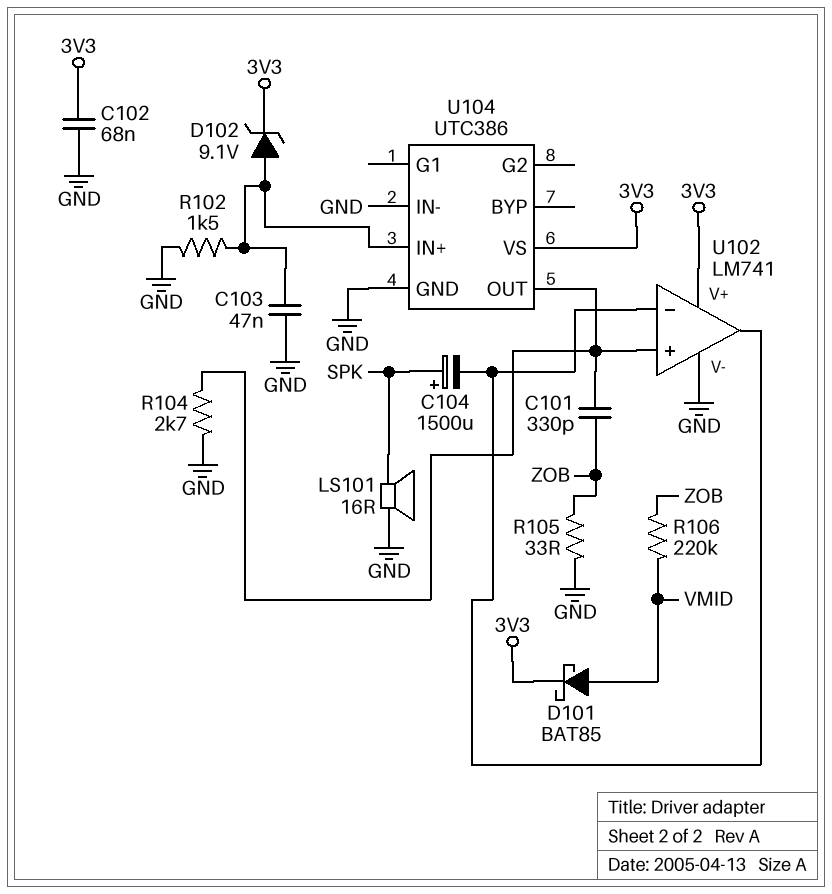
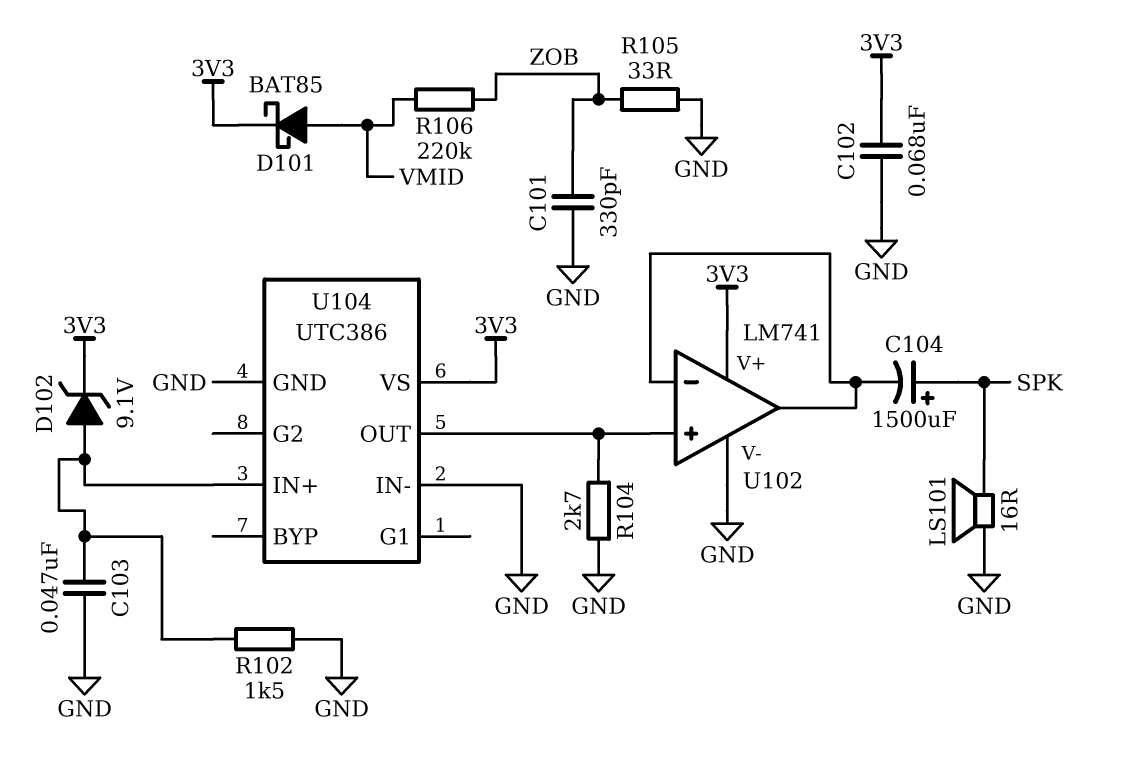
C101: 330pF (U102/in+, ZOB) -> 330pF (GND, ZOB)

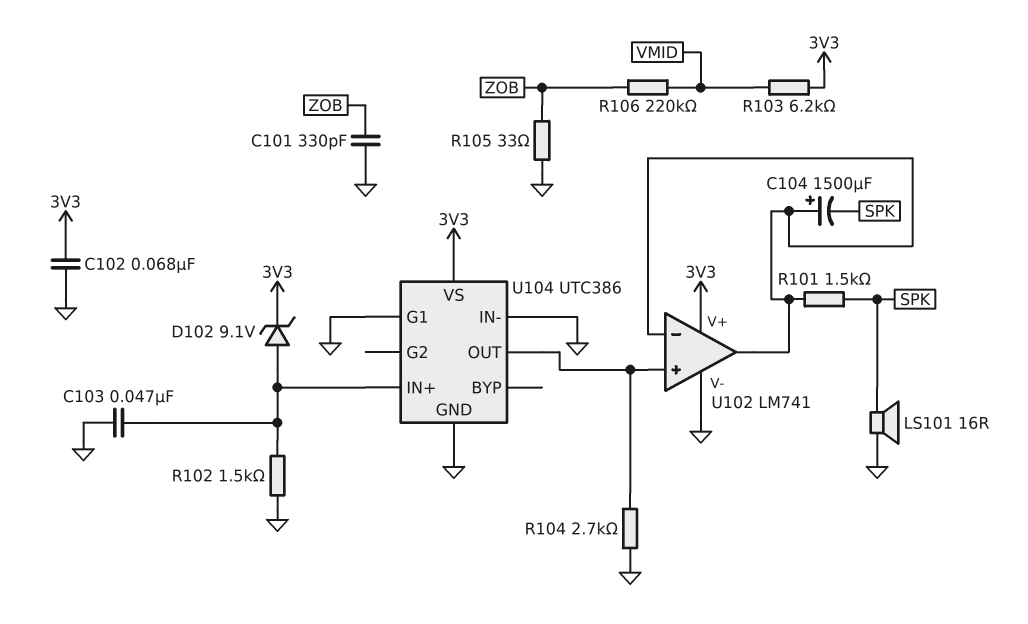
C104: 1500uF (plus SPK, minus U102/in-) -> 1500uF (plus U102/in-, minus SPK)
D101: schottky BAT85 (A VMID, K 3V3) -> none
R101: none -> 1.5k (SPK, U102/in-)
R103: none -> 6.2k (3V3, VMID)
U104 pin G1: none -> GND

